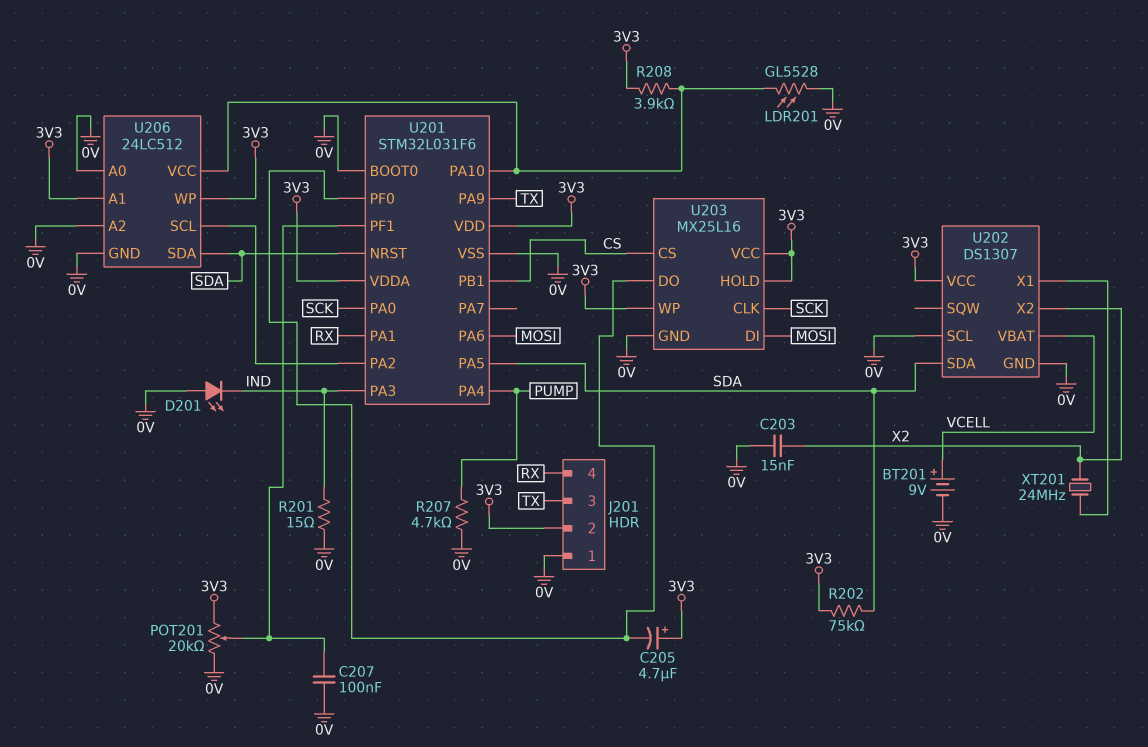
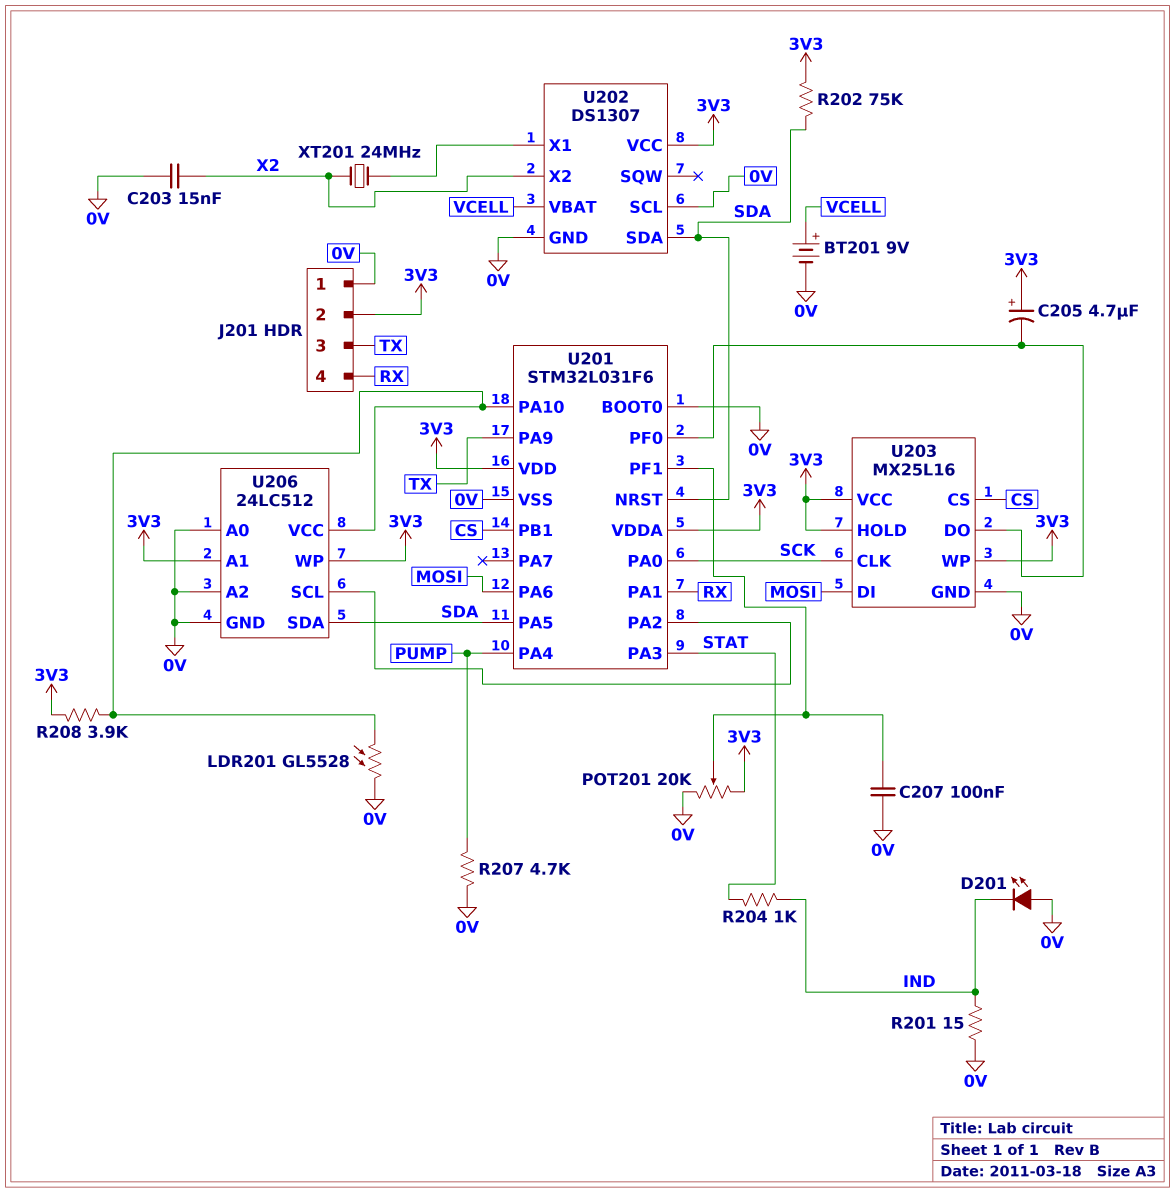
R204: none -> 1k (IND, STAT)
U201 pin PA3: IND -> STAT

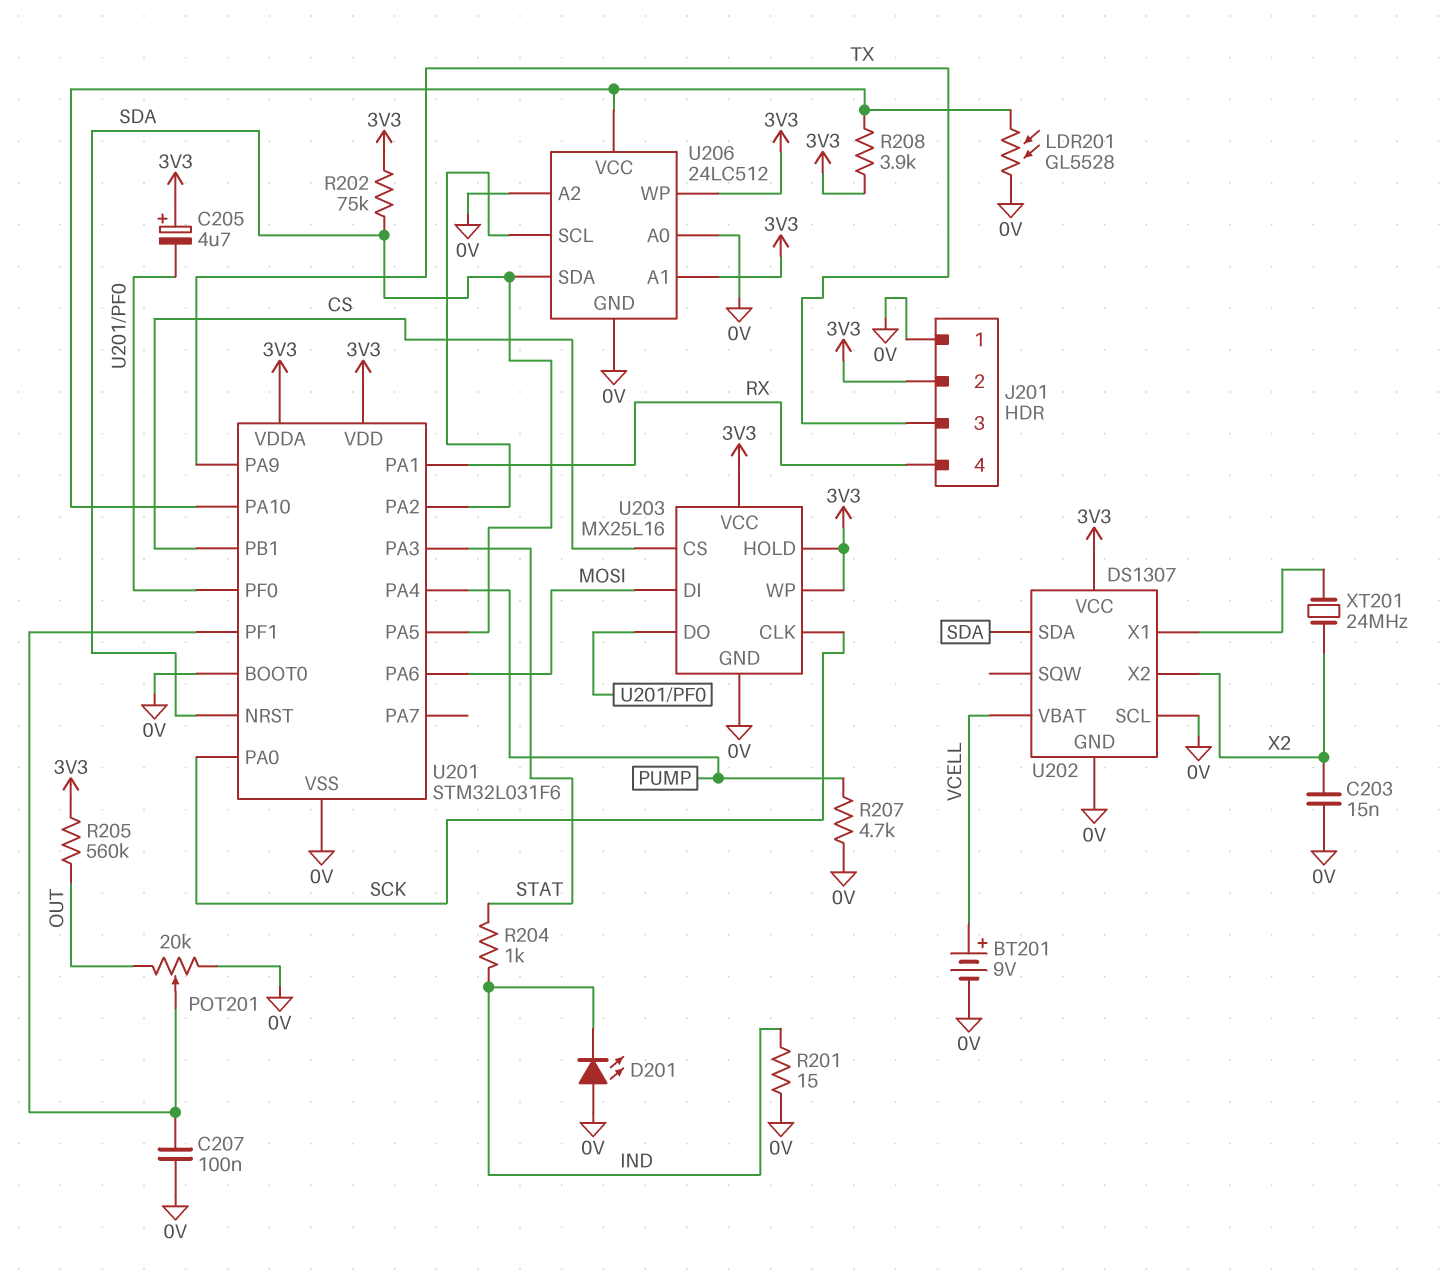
POT201: 20k (0V, 3V3, wiper U201/PF1) -> 20k (0V, OUT, wiper U201/PF1)
R205: none -> 560k (3V3, OUT)

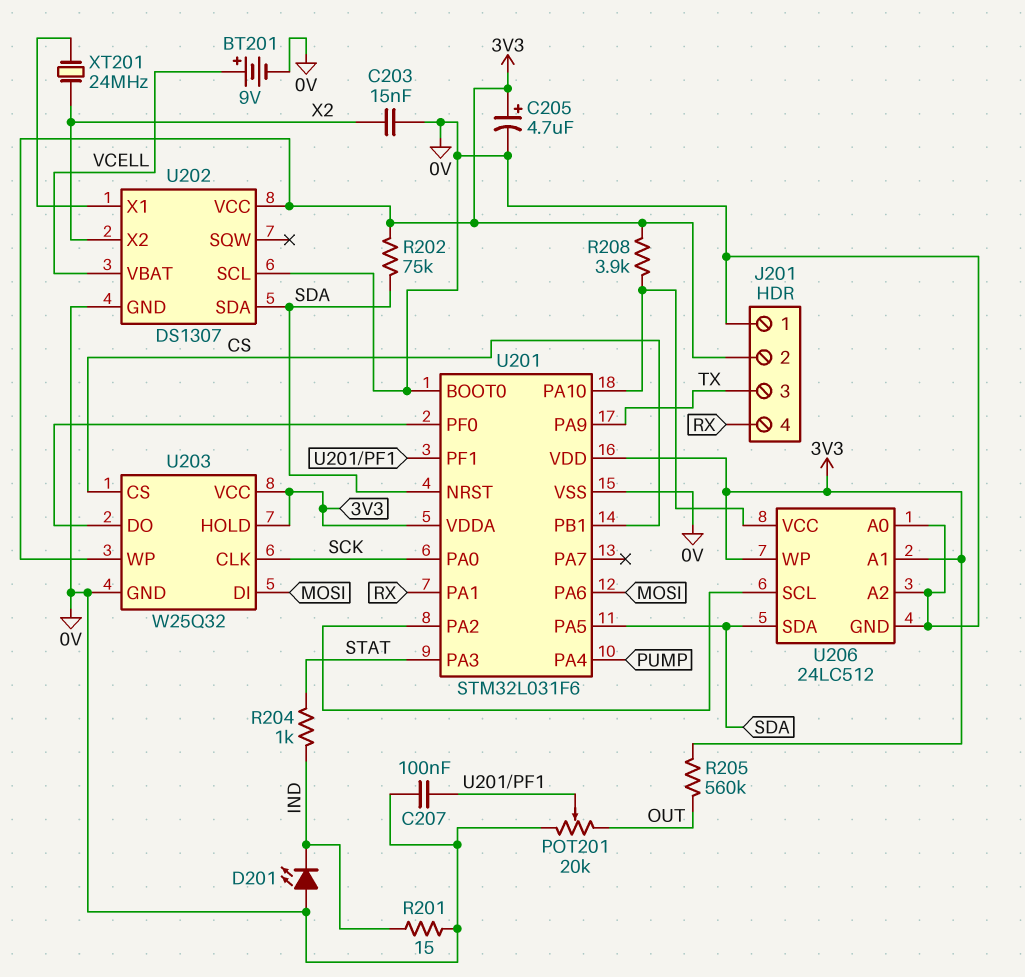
C205: 4.7uF (plus 3V3, minus U201/PF0) -> 4.7uF (plus 3V3, minus 0V)
LDR201: GL5528 (0V, U201/PA10) -> none
R207: 4.7k (0V, PUMP) -> none
U203: MX25L16 -> W25Q32

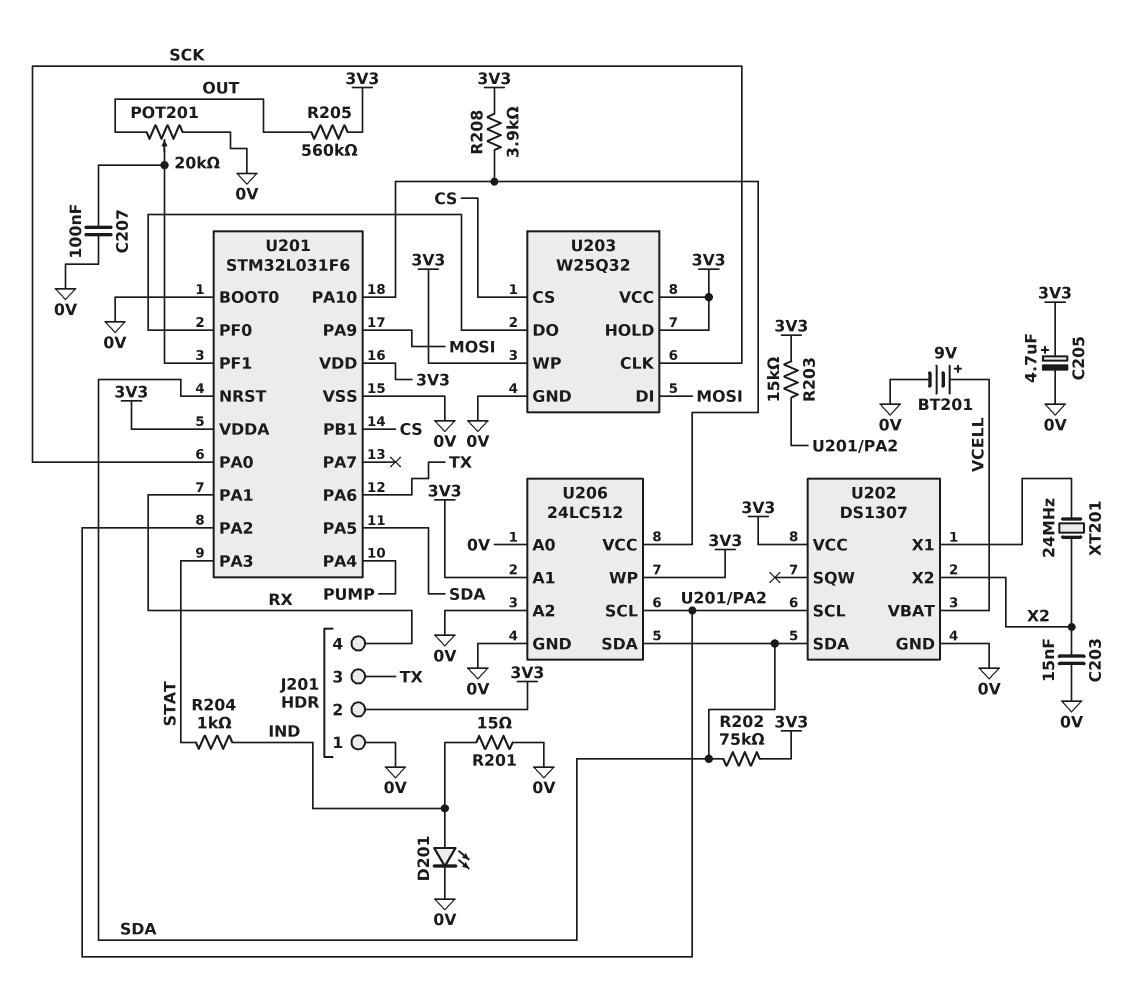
D201: LED (A 0V, K IND) -> LED (A IND, K 0V)
R203: none -> 15k (3V3, U201/PA2)
U201 pin PA6: MOSI -> TX
U201 pin PA9: TX -> MOSI
U202 pin SCL: 0V -> U201/PA2

